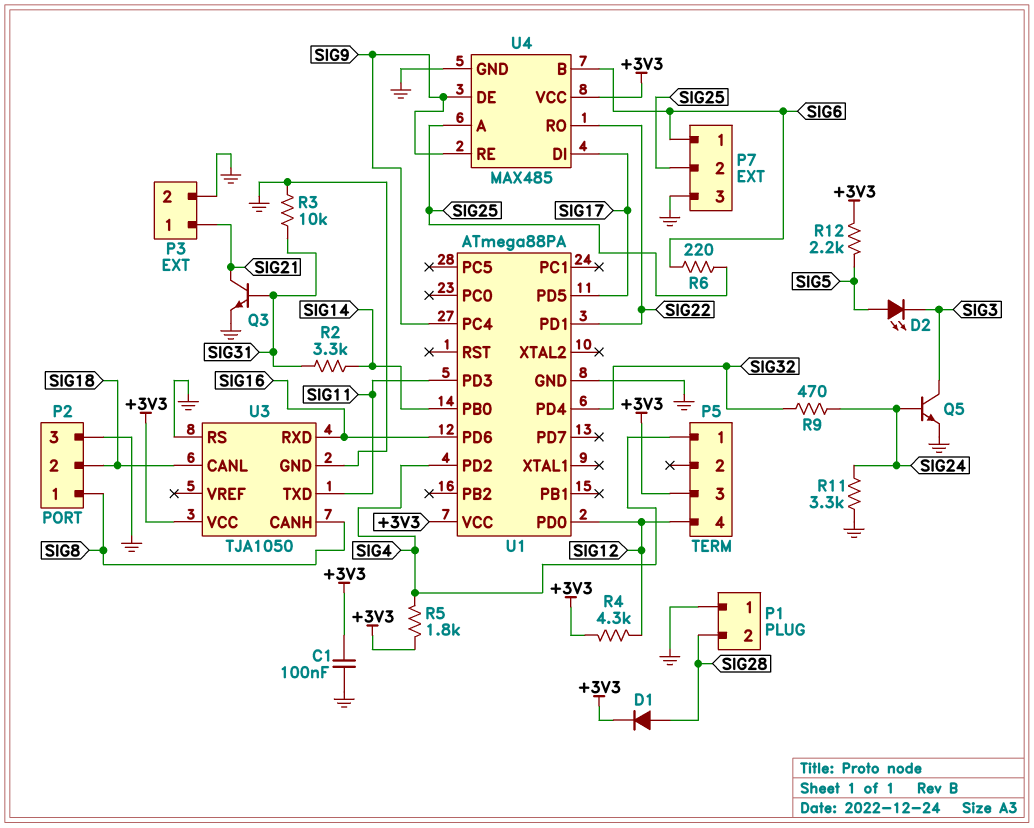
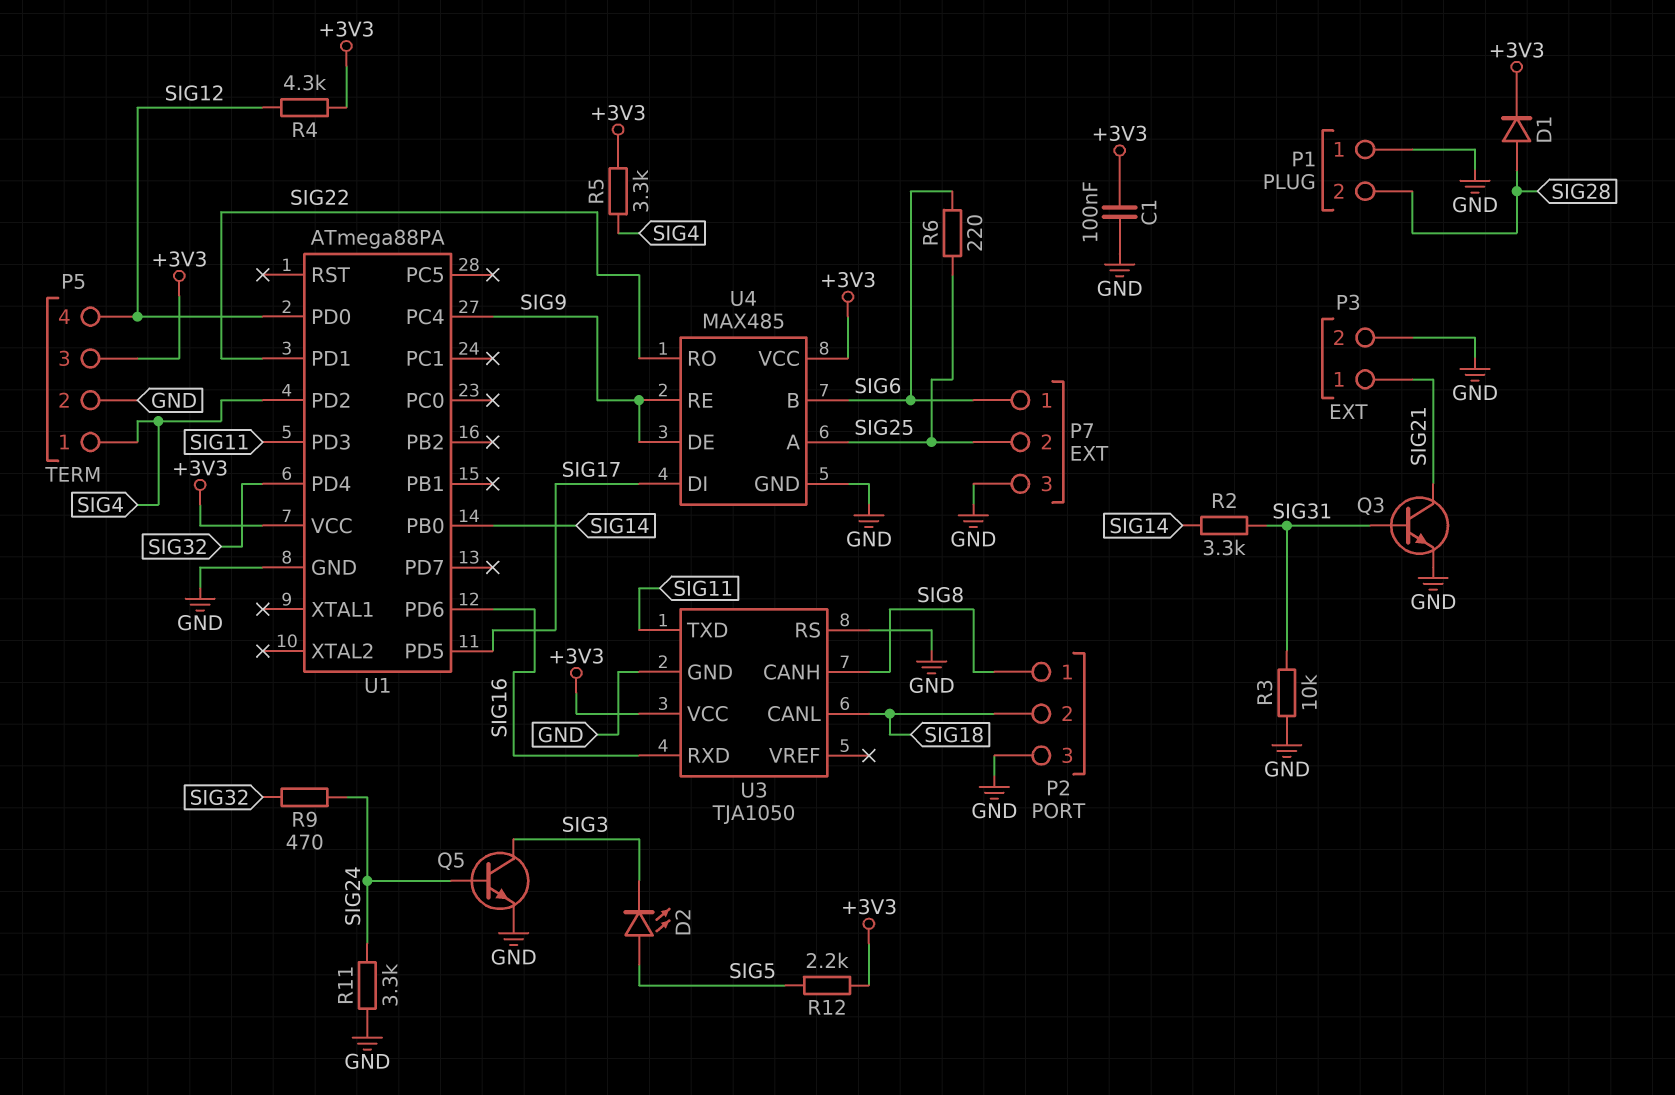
P5 pin 2: none -> GND
R5: 1.8k (+3V3, SIG4) -> 3.3k (+3V3, SIG4)

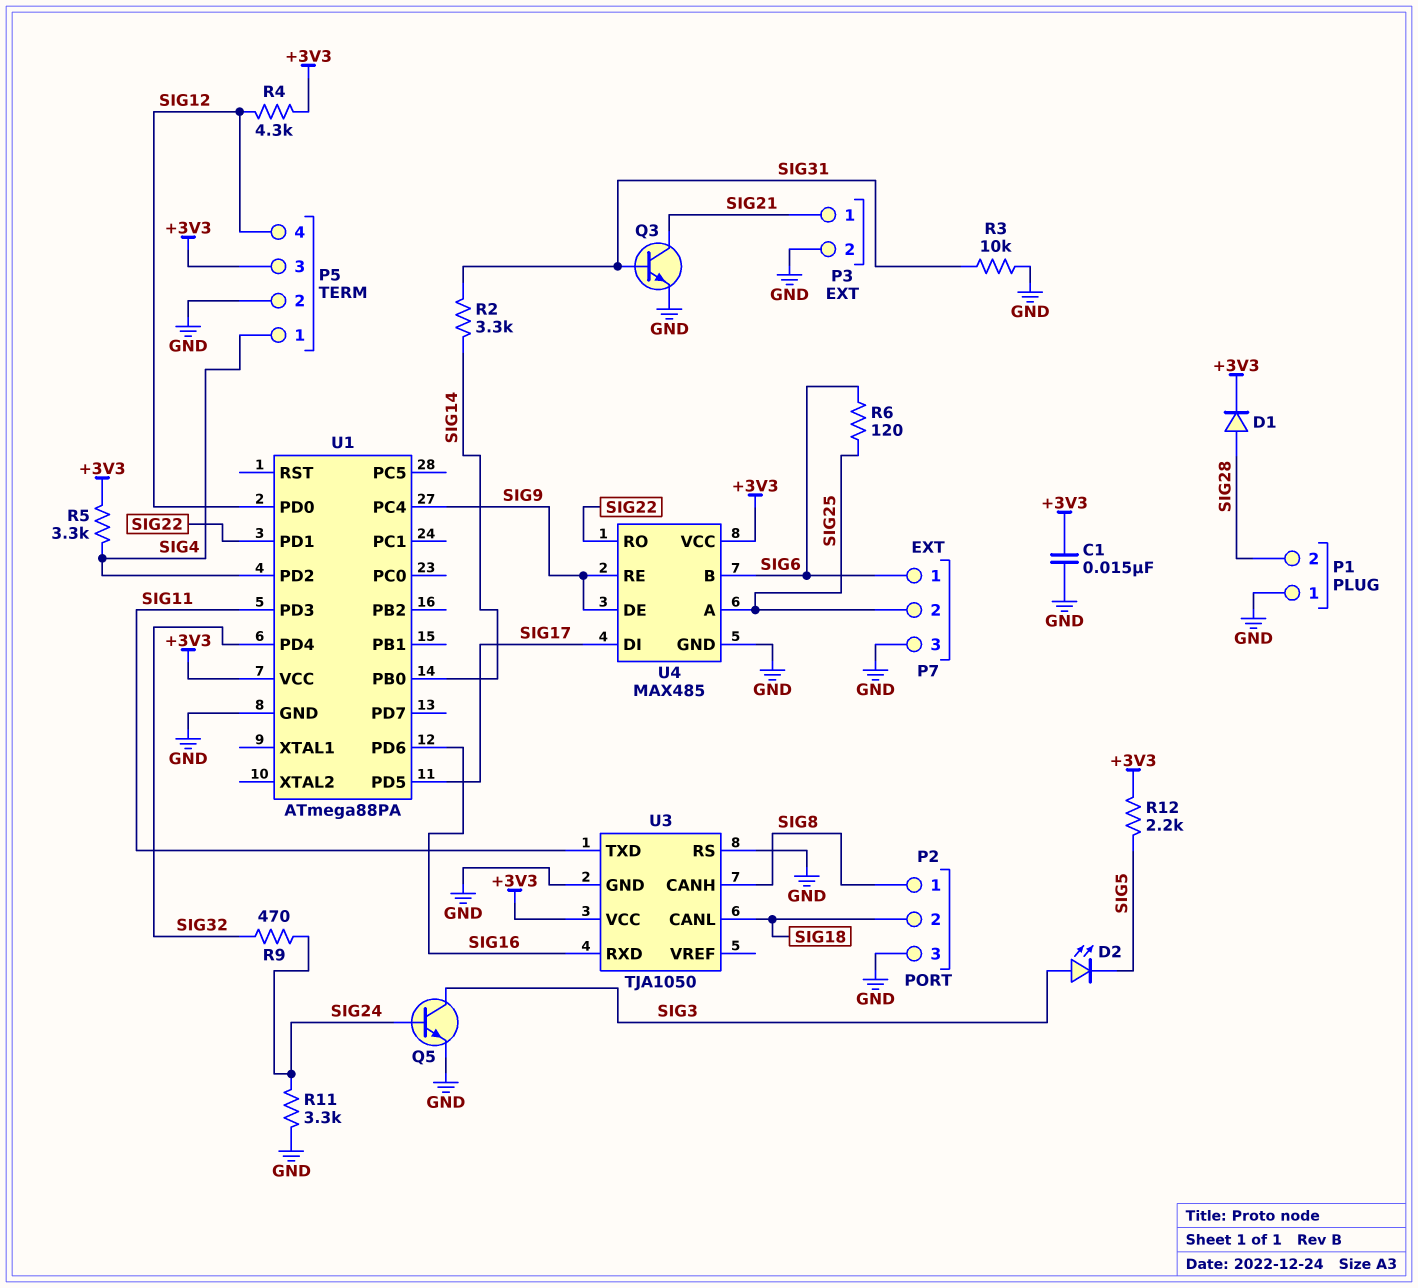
C1: 100nF (+3V3, GND) -> 15nF (+3V3, GND)
D2: LED (A SIG5, K SIG3) -> LED (A SIG3, K SIG5)
R6: 220 (SIG6, SIG25) -> 120 (SIG6, SIG25)

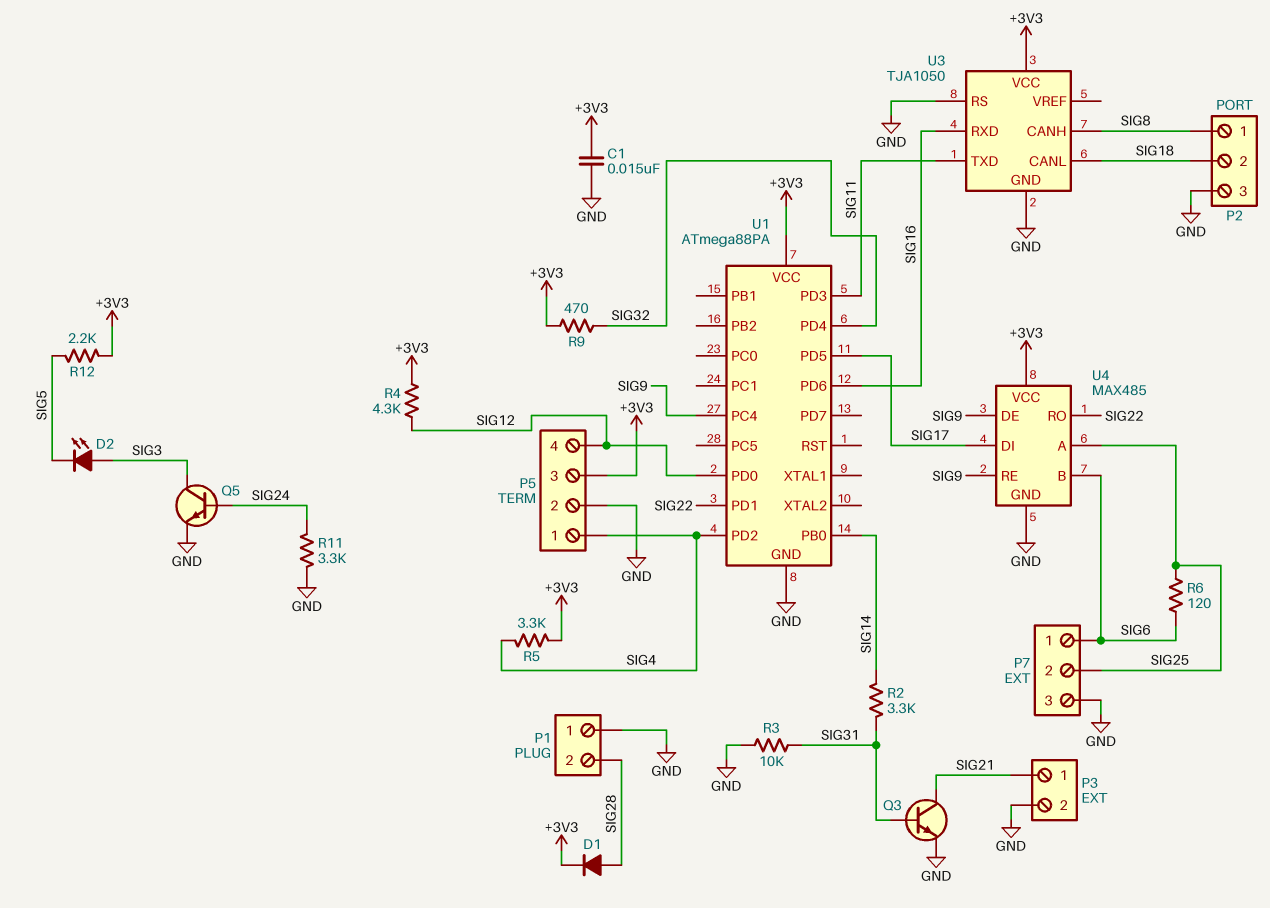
R9: 470 (SIG24, SIG32) -> 470 (+3V3, SIG32)

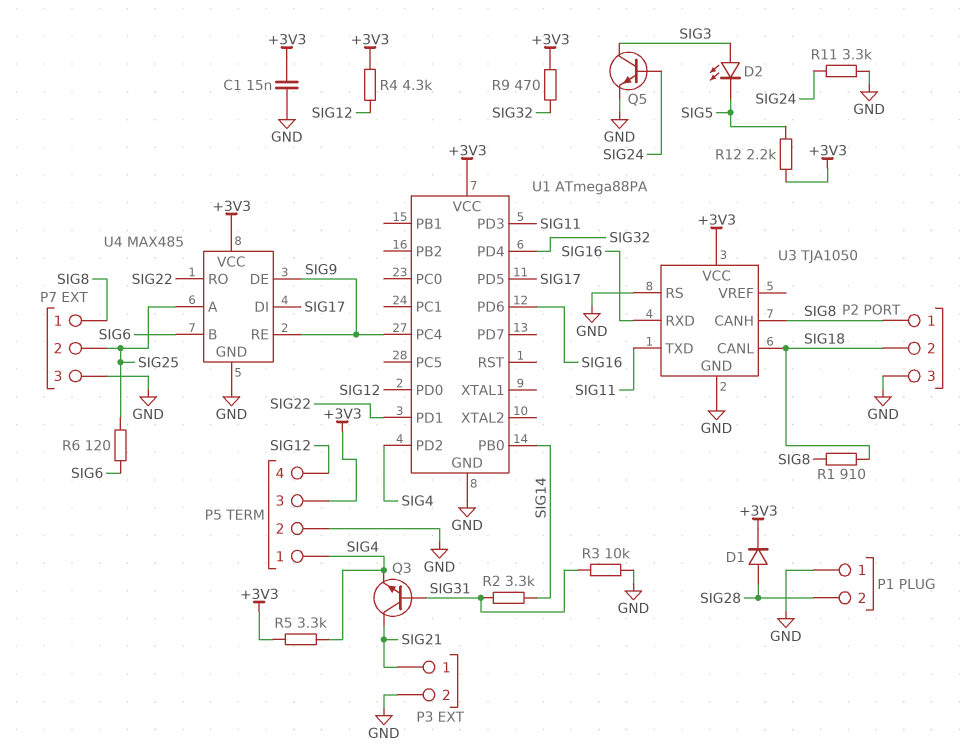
P7 pin 1: SIG6 -> SIG8
Q3: NPN (B SIG31, C SIG21, E GND) -> NPN (B SIG31, C SIG21, E SIG4)
R1: none -> 910 (SIG8, SIG18)

